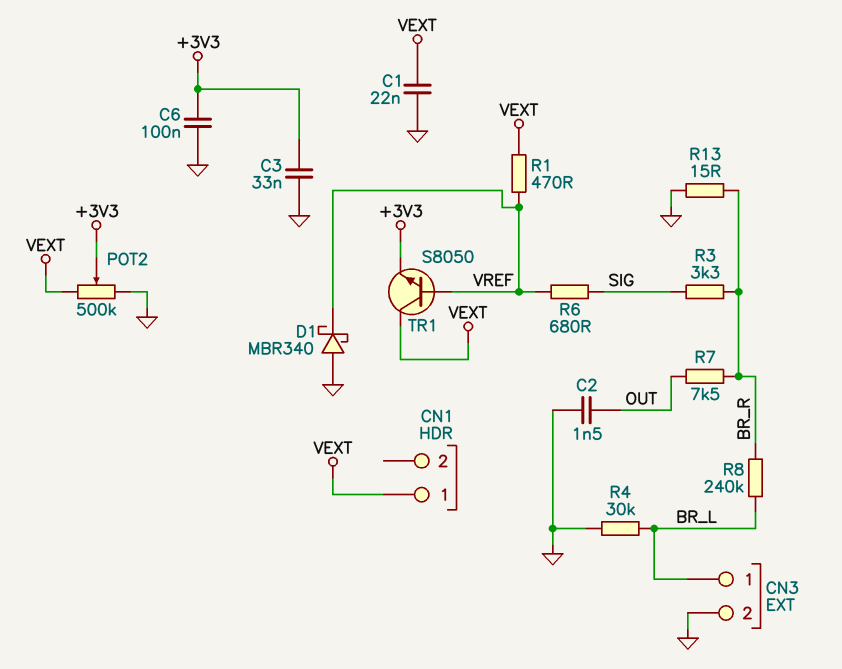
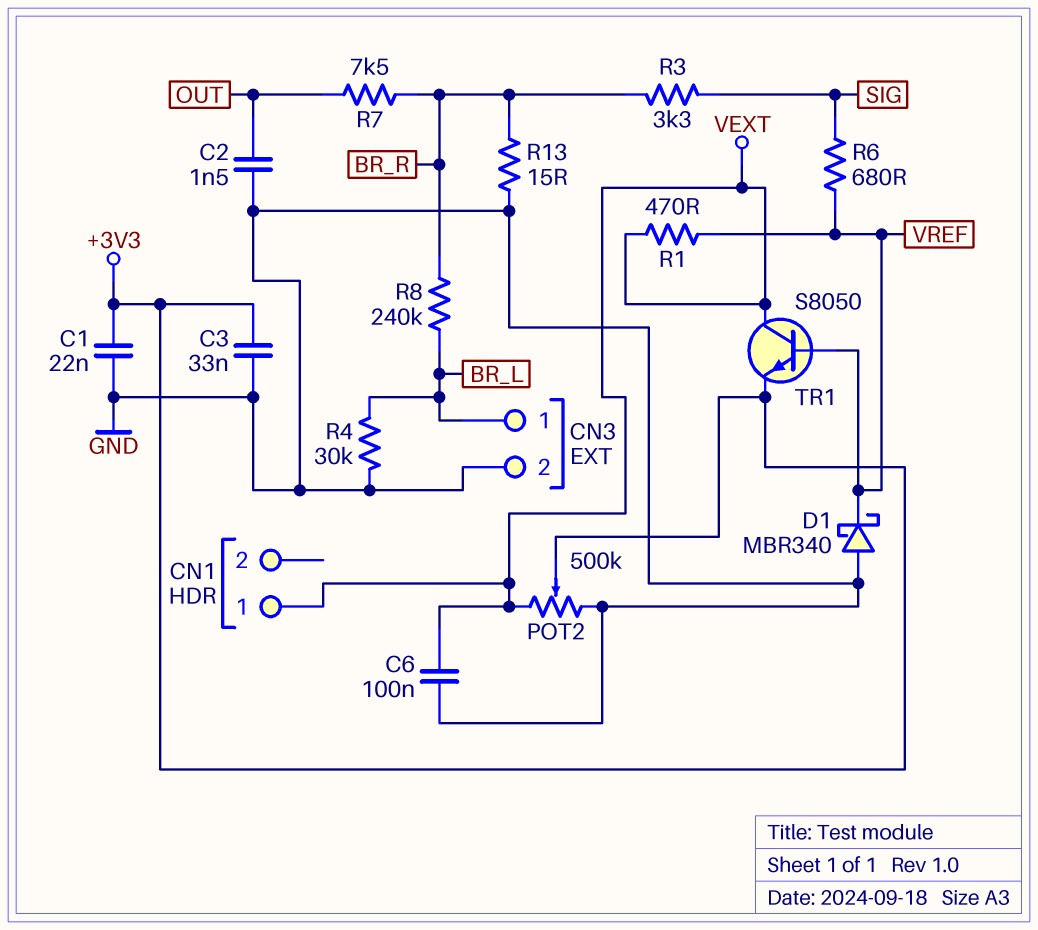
C1: 22nF (GND, VEXT) -> 22nF (+3V3, GND)
C6: 100nF (+3V3, GND) -> 100nF (GND, VEXT)

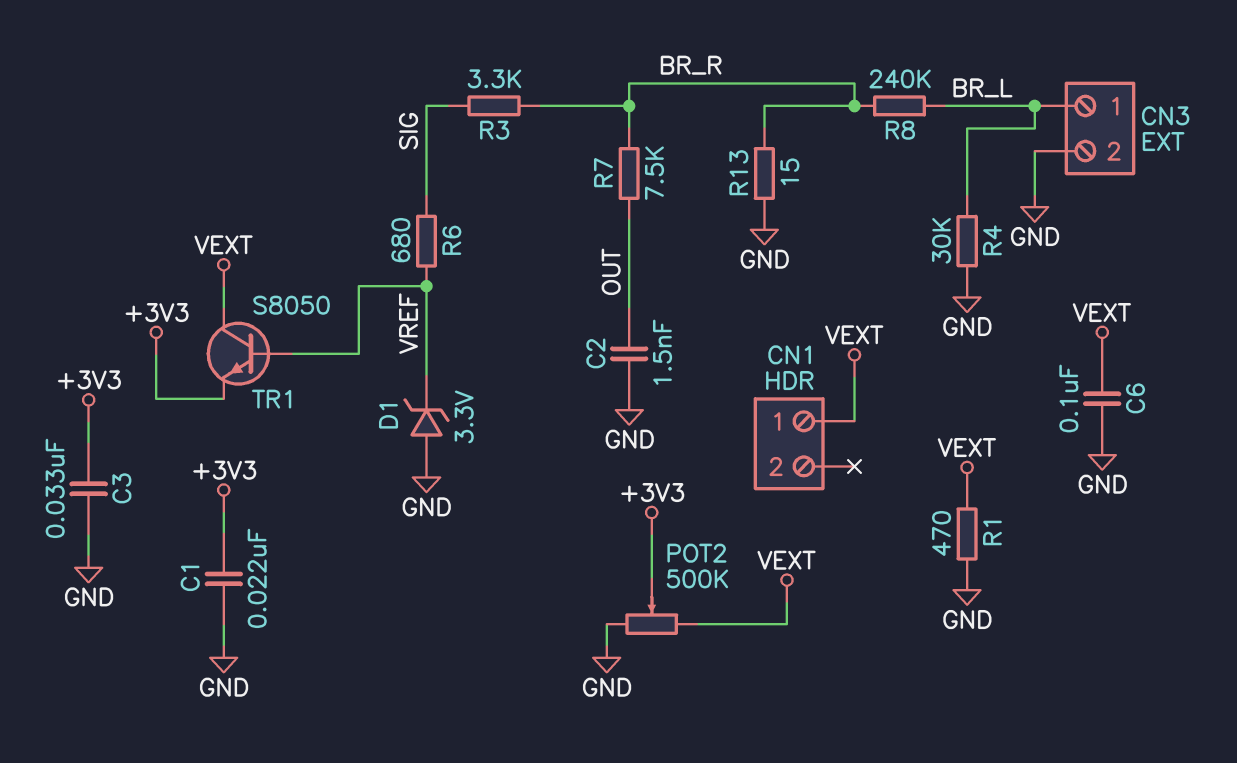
D1: schottky MBR340 (A GND, K VREF) -> zener 3.3V (A GND, K VREF)
R1: 470 (VEXT, VREF) -> 470 (GND, VEXT)

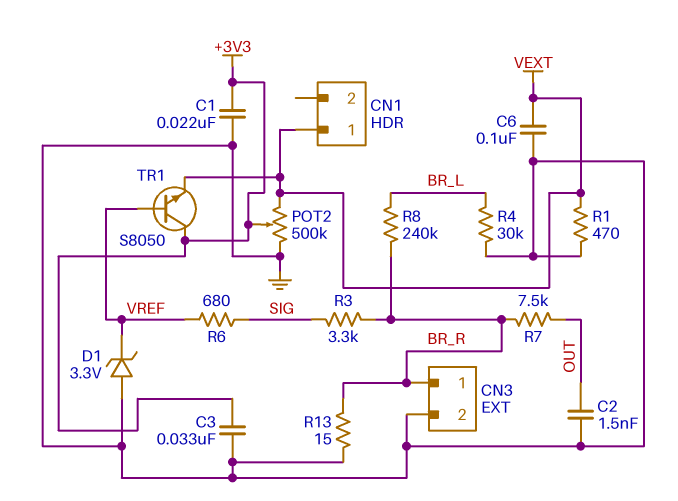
CN3 pin 1: BR_L -> BR_R
TR1: NPN S8050 (B VREF, C VEXT, E +3V3) -> NPN S8050 (B VREF, C +3V3, E VEXT)

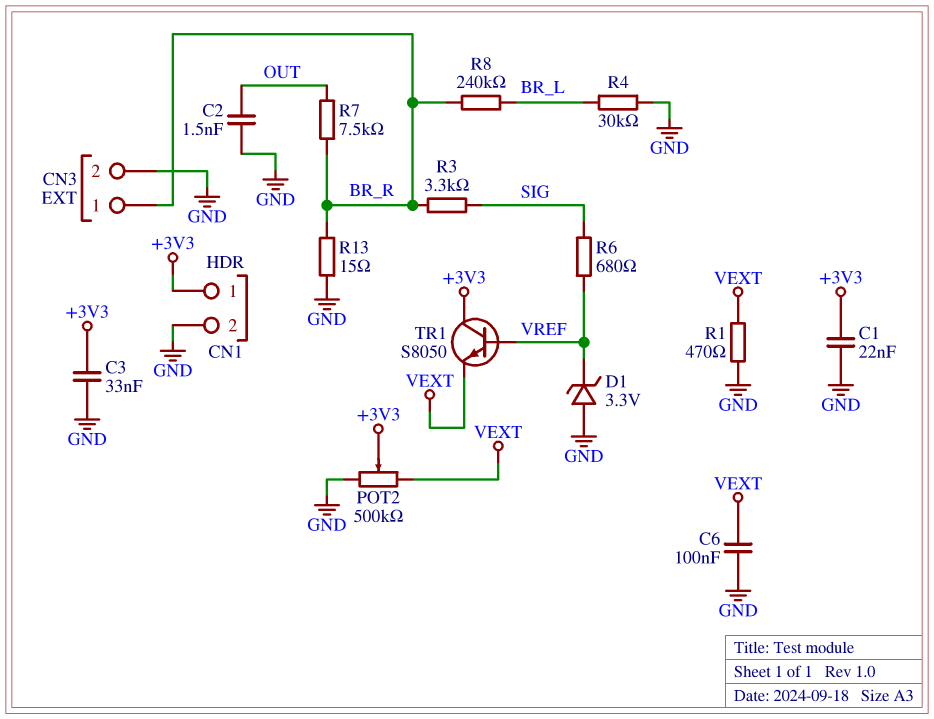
CN1 pin 1: VEXT -> +3V3
CN1 pin 2: none -> GND

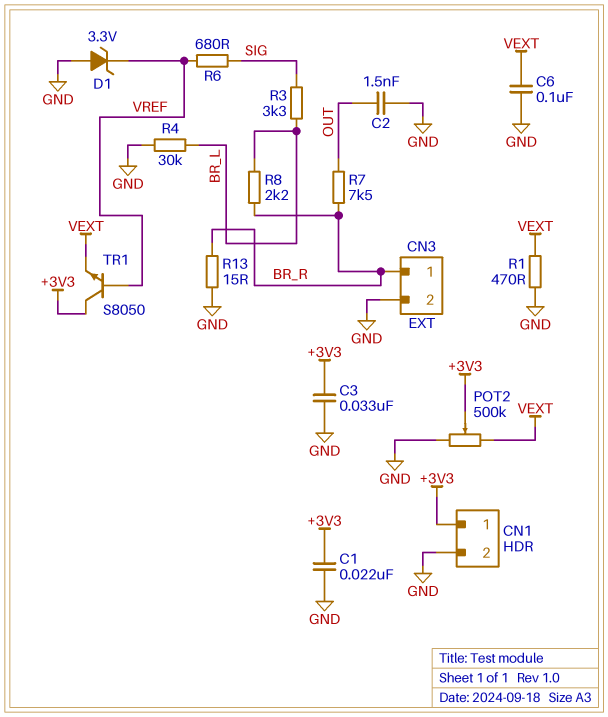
R3: 3.3k (BR_R, SIG) -> 3.3k (BR_L, SIG)
R8: 240k (BR_L, BR_R) -> 2.2k (BR_L, BR_R)

